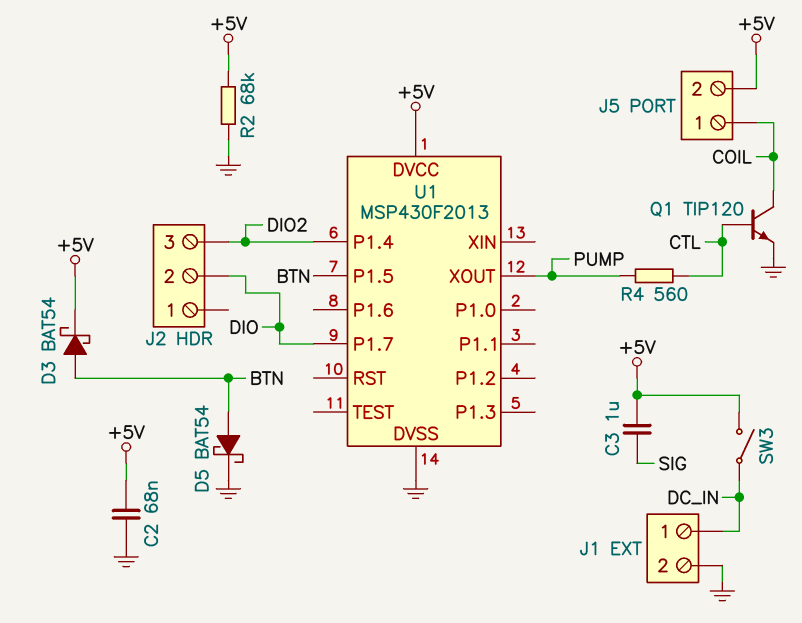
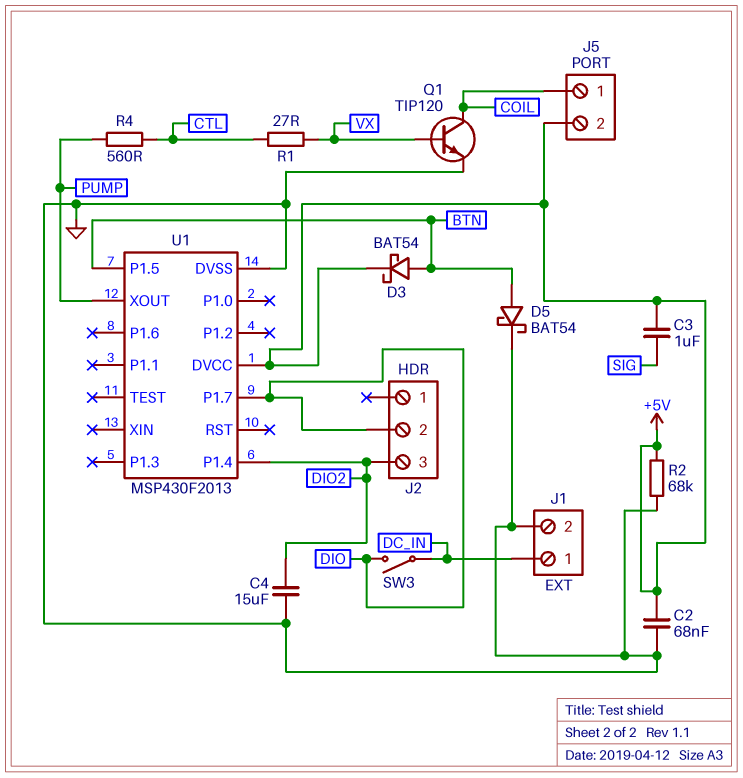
C4: none -> 15uF (DIO2, GND)
Q1: NPN TIP120 (B CTL, C COIL, E GND) -> NPN TIP120 (B VX, C COIL, E GND)
R1: none -> 27 (CTL, VX)
SW3: switch (+5V, DC_IN) -> switch (DC_IN, DIO)

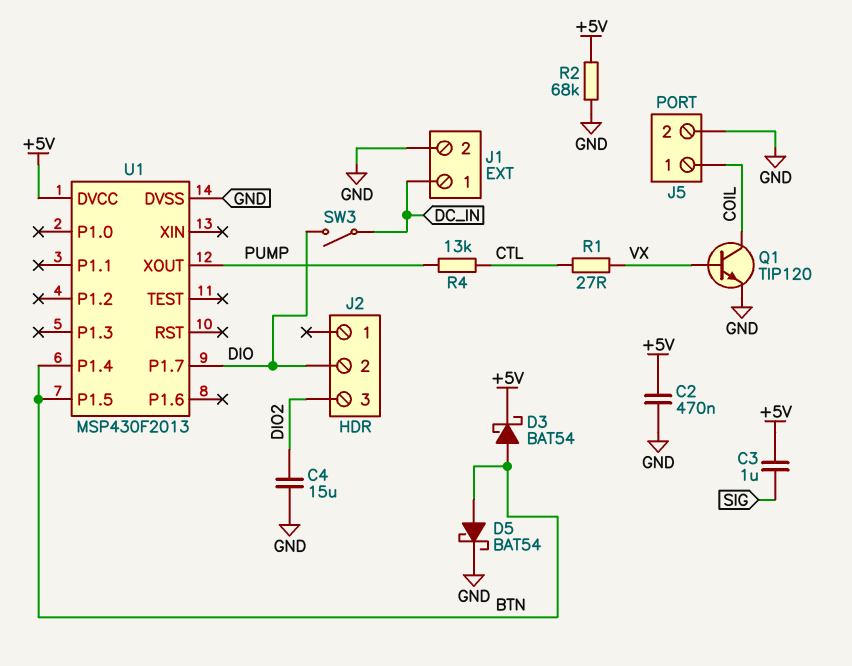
C2: 68nF (+5V, GND) -> 470nF (+5V, GND)
J5 pin 2: +5V -> GND
R4: 560 (CTL, PUMP) -> 13k (CTL, PUMP)
U1 pin P1.4: DIO2 -> BTN

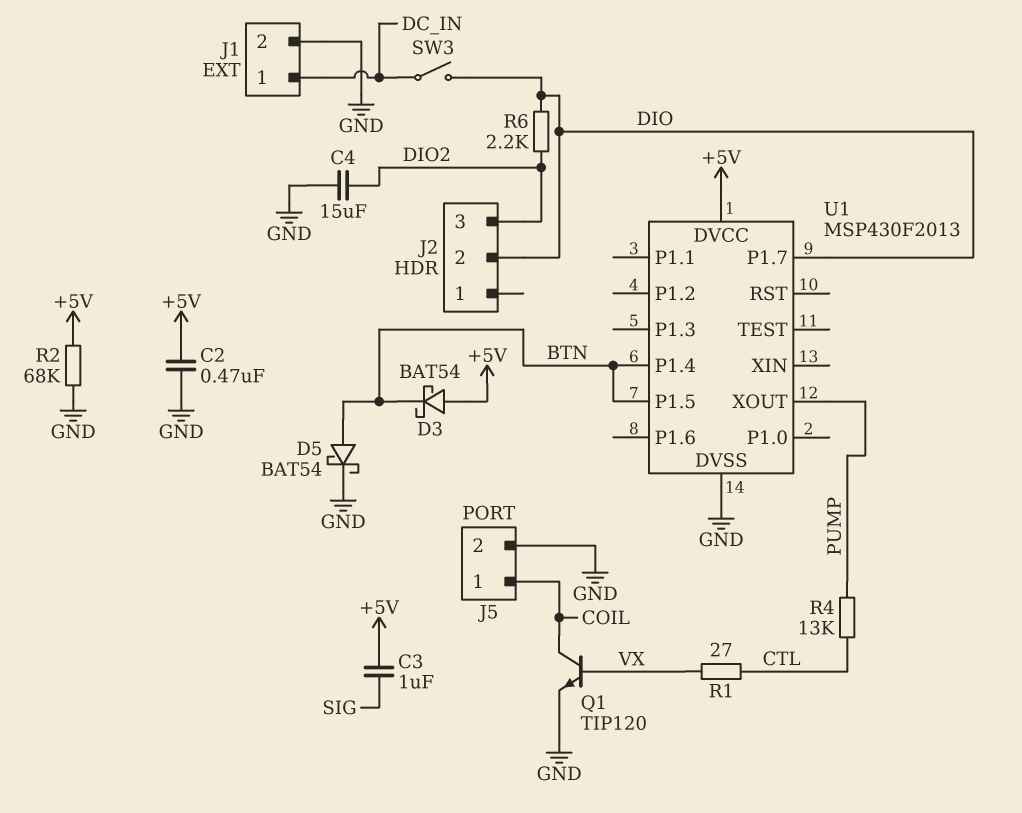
D3: schottky BAT54 (A BTN, K +5V) -> schottky BAT54 (A +5V, K BTN)
R6: none -> 2.2k (DIO, DIO2)

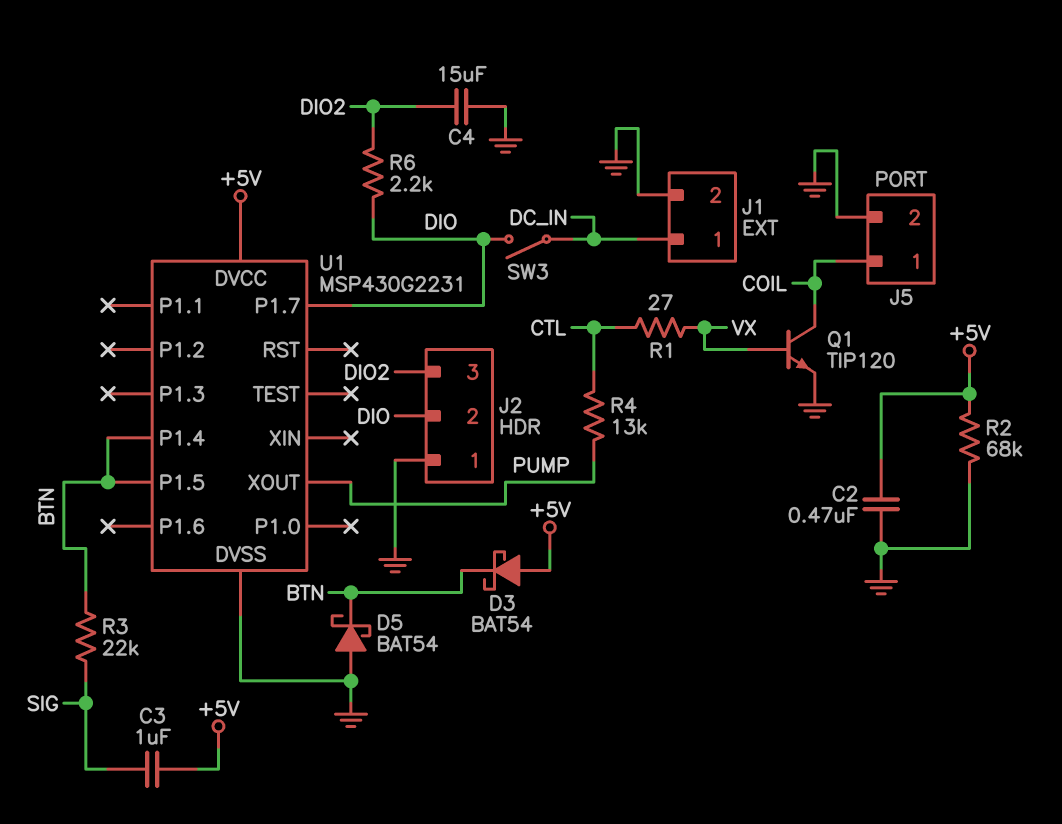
D5: schottky BAT54 (A BTN, K GND) -> schottky BAT54 (A GND, K BTN)
J2 pin 1: none -> GND
R3: none -> 22k (BTN, SIG)
U1: MSP430F2013 -> MSP430G2231

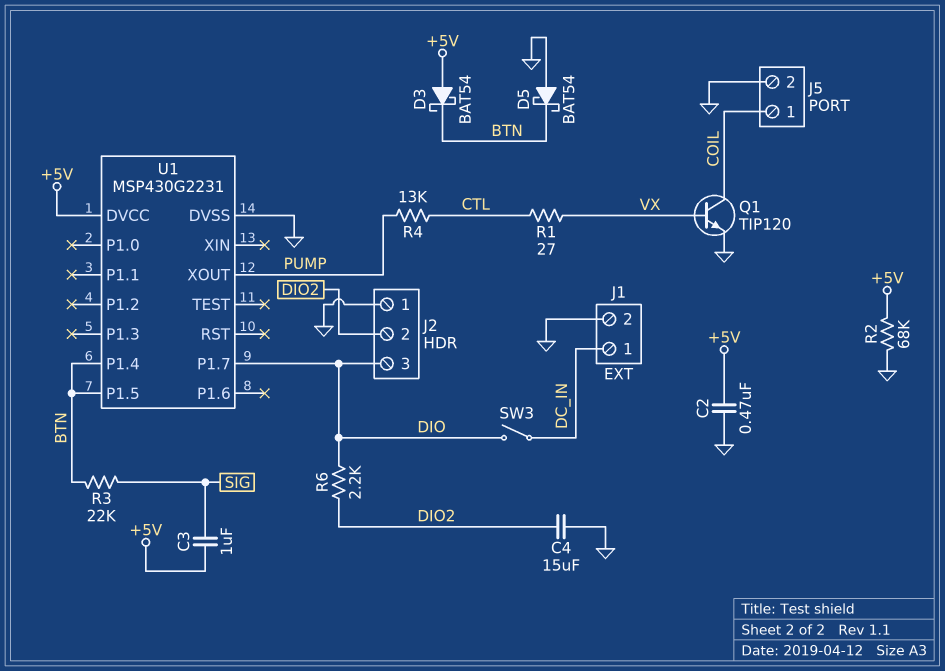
J2 pin 2: DIO -> DIO2
J2 pin 3: DIO2 -> DIO

